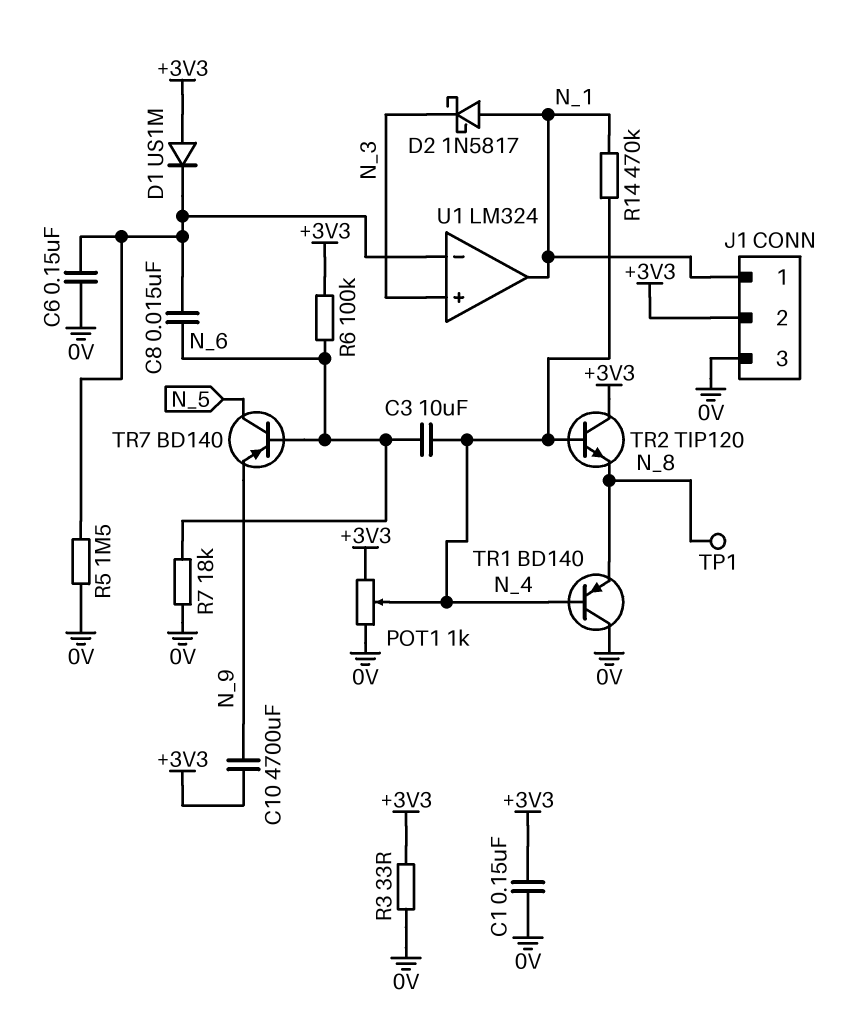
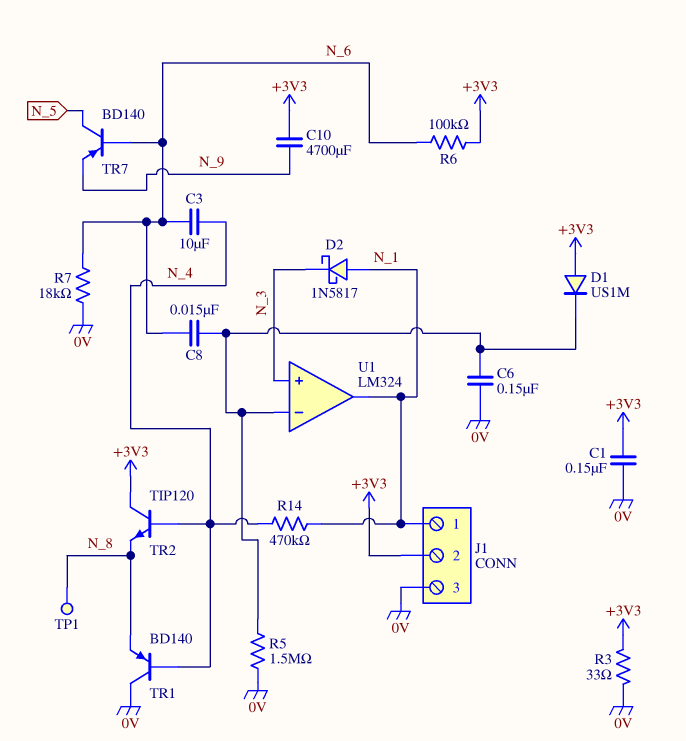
POT1: 1k (+3V3, 0V, wiper N_4) -> none

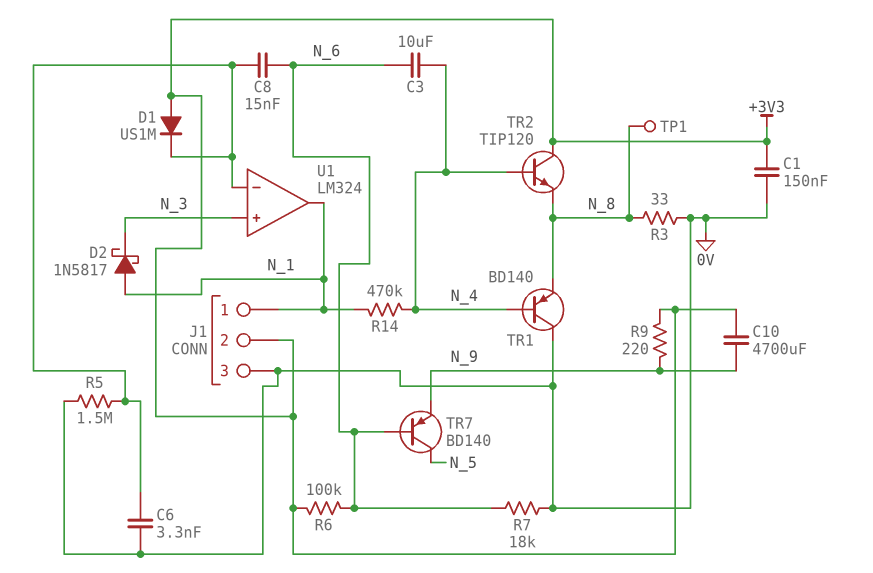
C6: 150nF (0V, U1/in-) -> 3.3nF (0V, U1/in-)
R3: 33 (+3V3, 0V) -> 33 (0V, N_8)
R9: none -> 220 (+3V3, N_9)

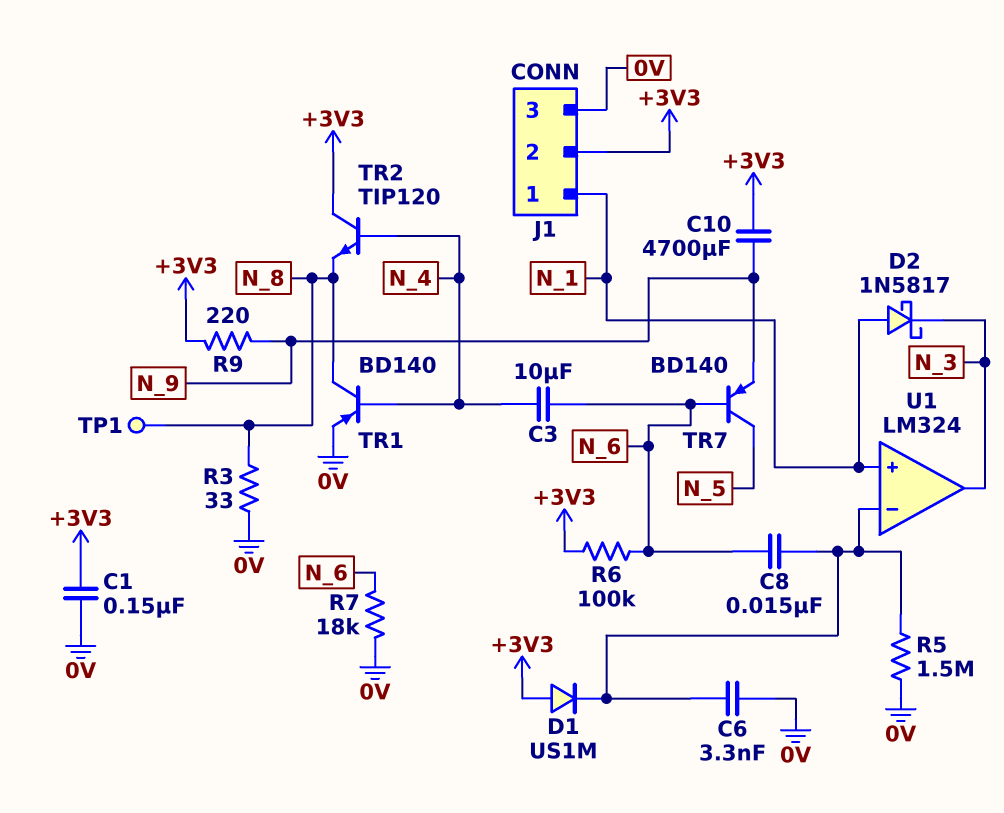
R14: 470k (N_1, N_4) -> none
TR1: PNP BD140 (B N_4, C 0V, E N_8) -> PNP BD140 (B N_4, C N_8, E 0V)
U1 pin in+: N_3 -> N_1
U1 pin out: N_1 -> N_3

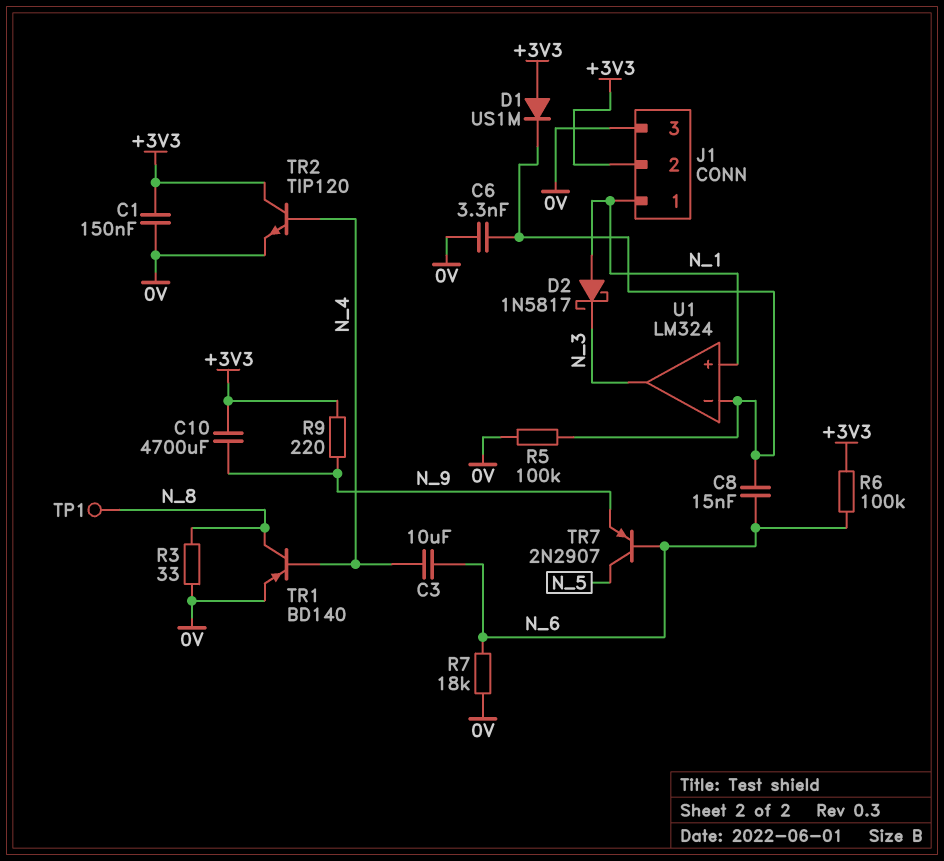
R5: 1.5M (0V, U1/in-) -> 100k (0V, U1/in-)
TR2: NPN TIP120 (B N_4, C +3V3, E N_8) -> NPN TIP120 (B N_4, C +3V3, E 0V)
TR7: PNP BD140 (B N_6, C N_5, E N_9) -> PNP 2N2907 (B N_6, C N_5, E N_9)

